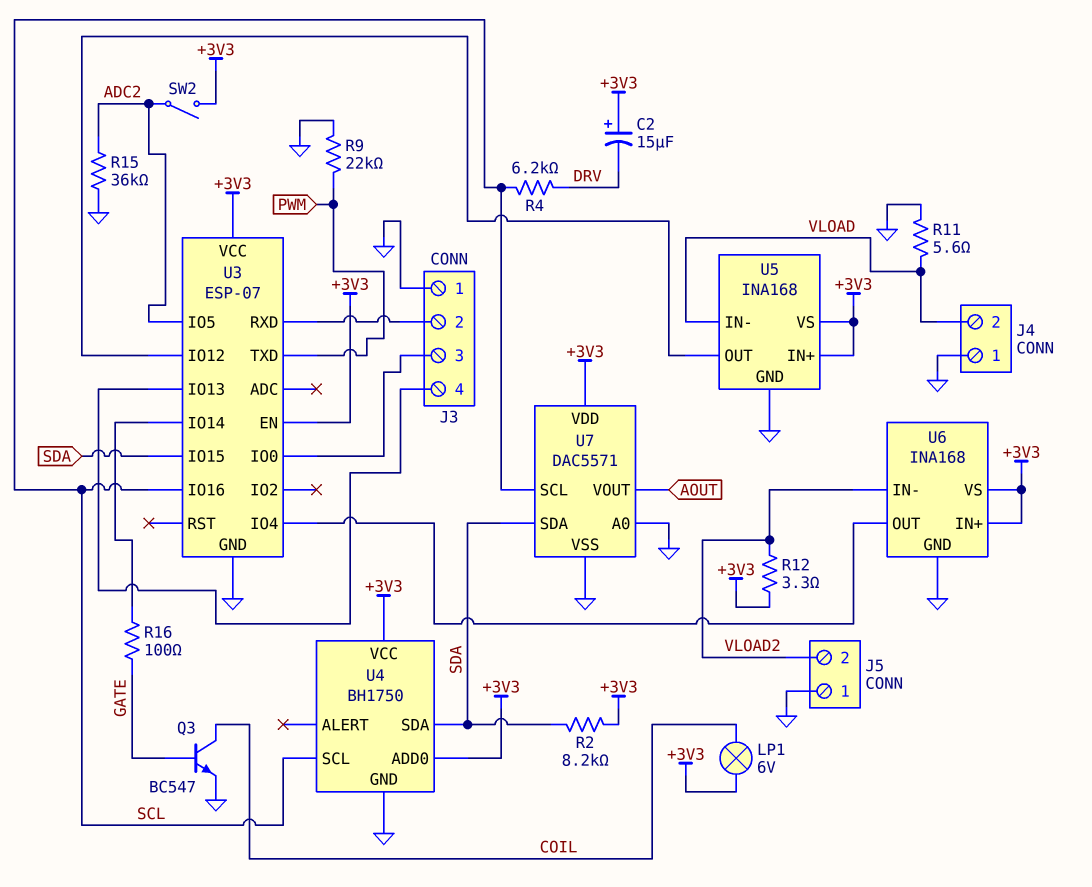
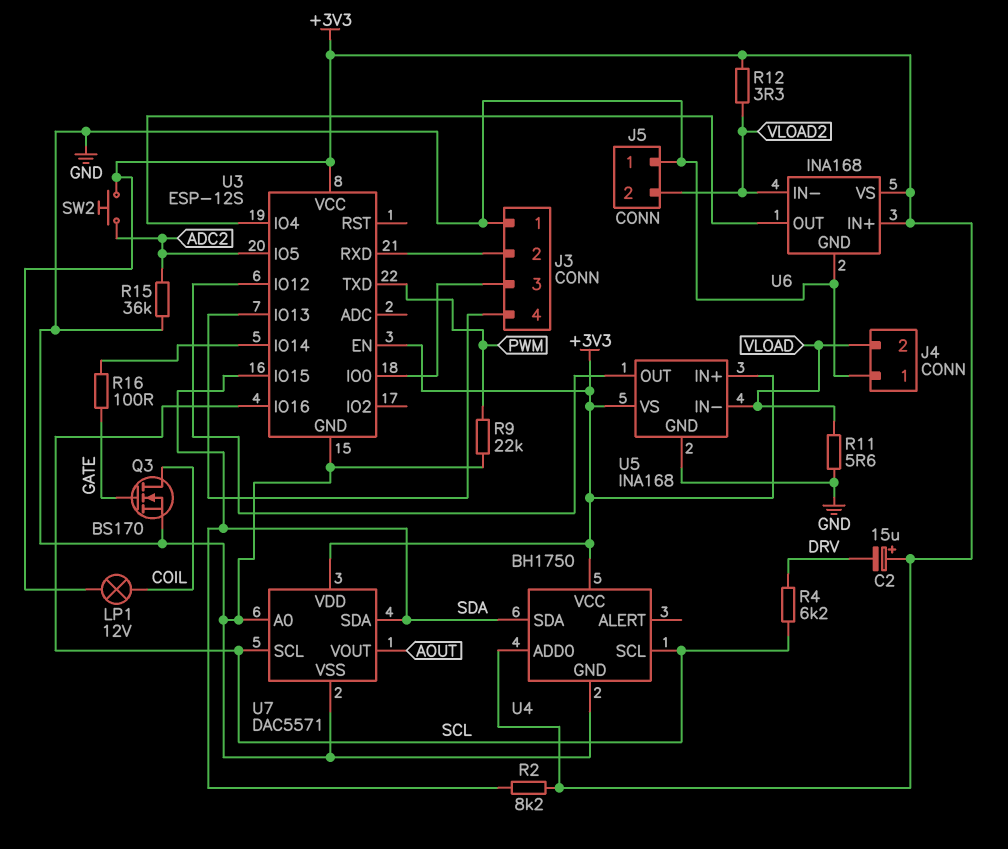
LP1: lamp 6V (+3V3, COIL) -> lamp 12V (+3V3, COIL)
Q3: NPN BC547 (B GATE, C COIL, E GND) -> NMOS BS170 (G GATE, D COIL, S GND)
SW2: switch (+3V3, ADC2) -> button (+3V3, ADC2)
U3: ESP-07 -> ESP-12S

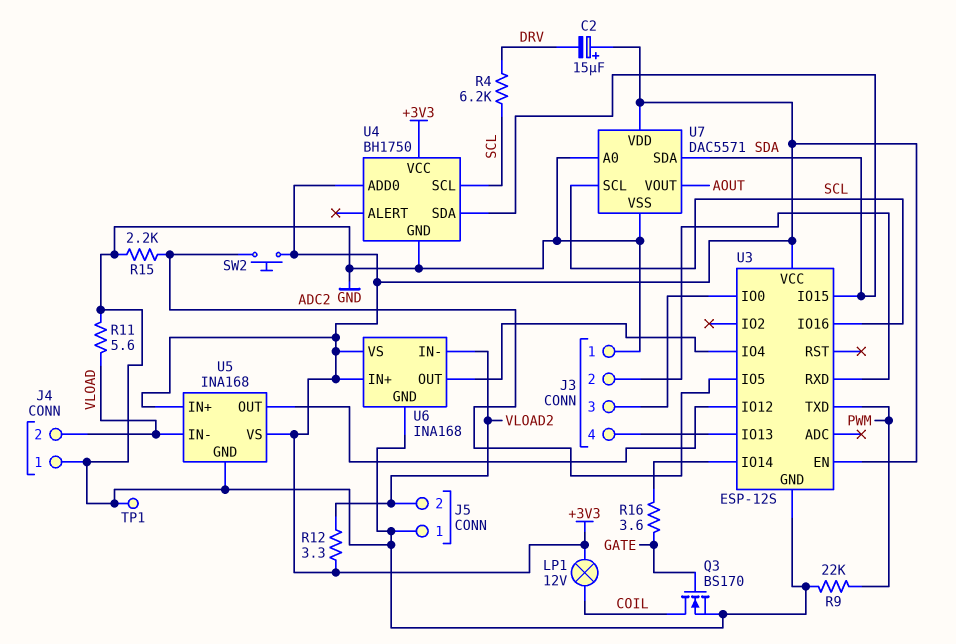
R2: 8.2k (+3V3, SDA) -> none
R15: 36k (ADC2, GND) -> 2.2k (ADC2, GND)
R16: 100 (GATE, U3/IO14) -> 3.6 (GATE, U3/IO14)
TP1: none -> test point (GND)

